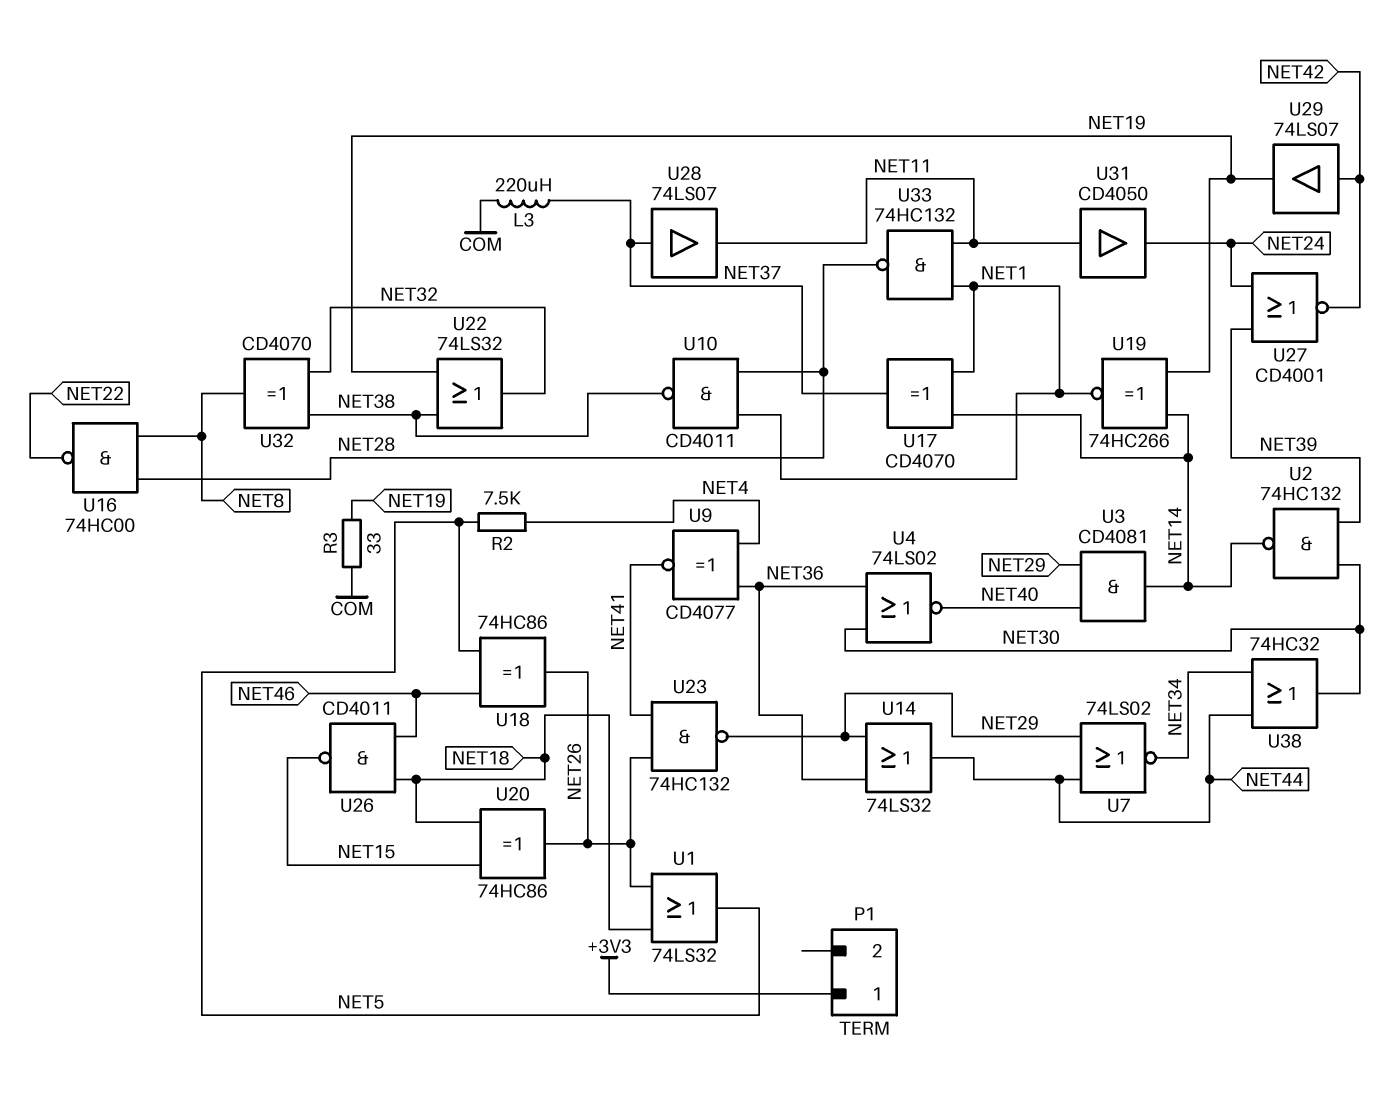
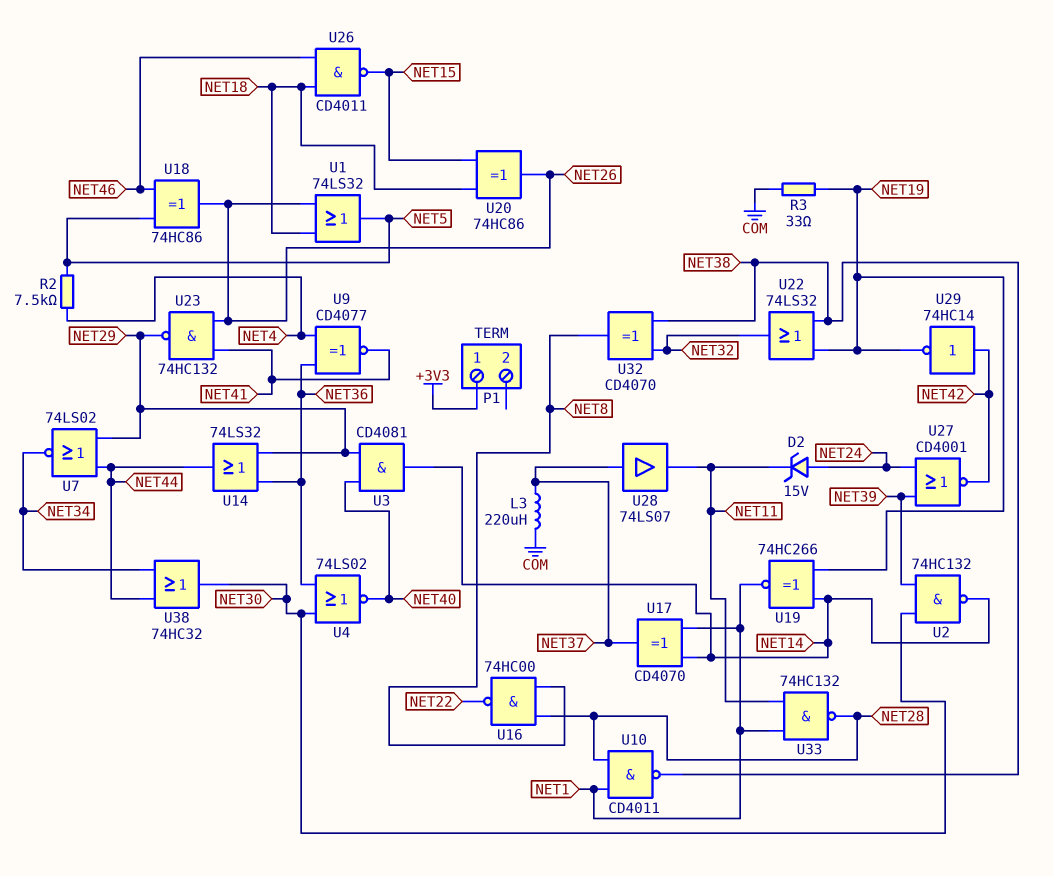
D2: none -> zener 15V (A NET24, K NET11)
U29: buffer 74LS07 (in NET42, out NET19) -> NOT 74HC14 (in NET42, out NET19)
U31: buffer CD4050 (in NET11, out NET24) -> none

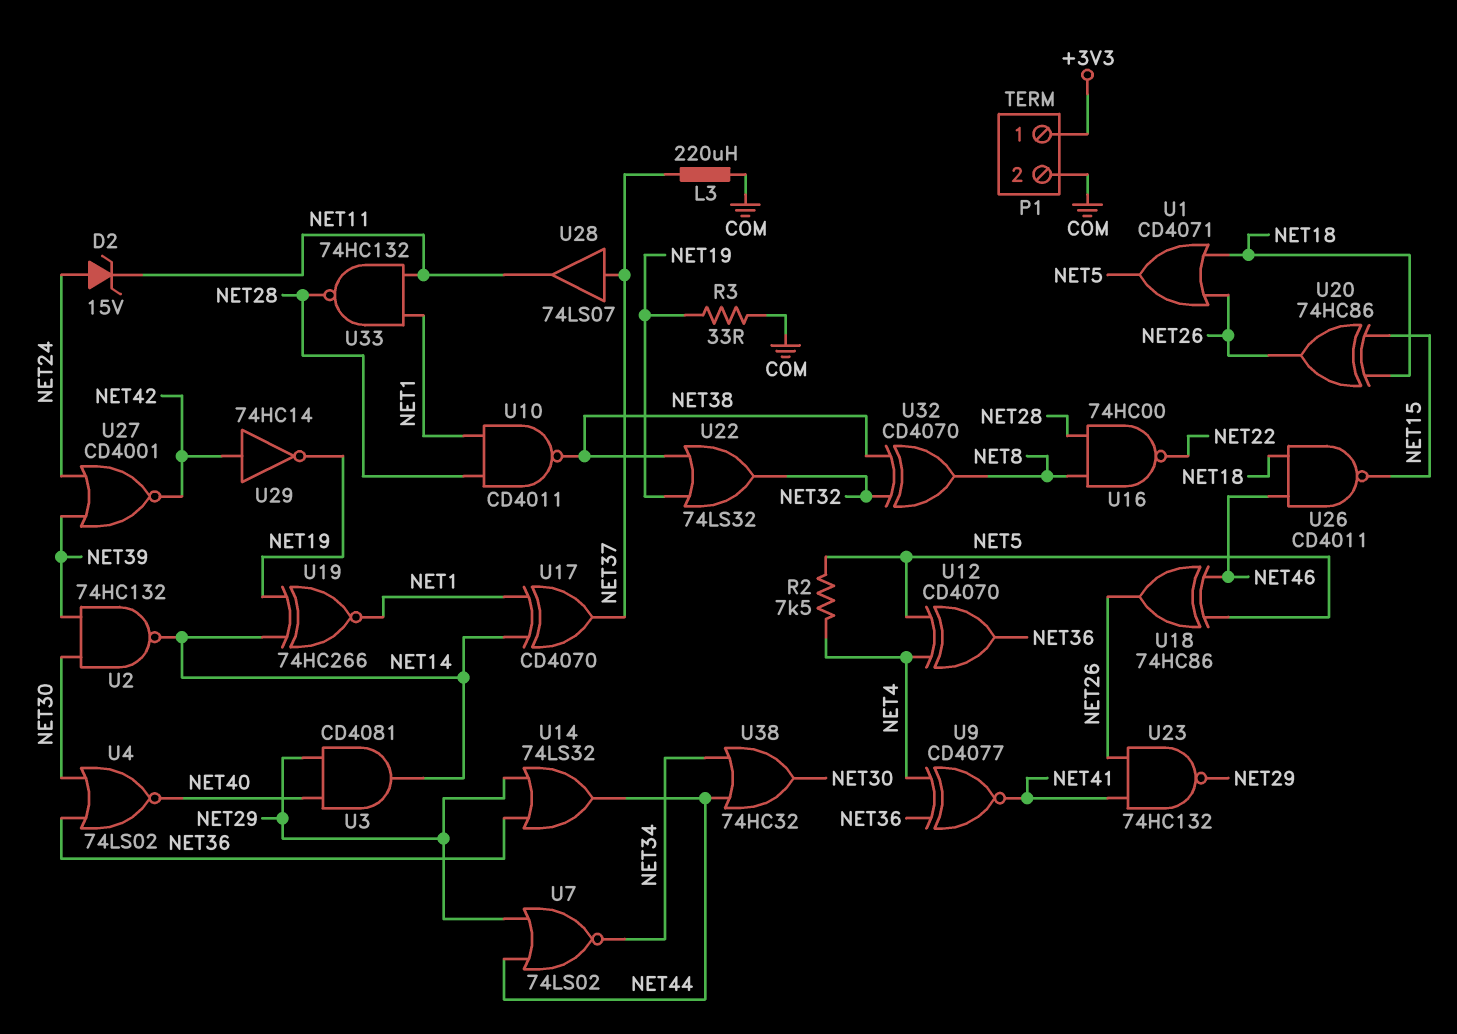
P1 pin 2: none -> COM
U1: OR 74LS32 (in NET18, in NET26, out NET5) -> OR CD4071 (in NET18, in NET26, out NET5)
U12: none -> XOR CD4070 (in NET4, in NET5, out NET36)

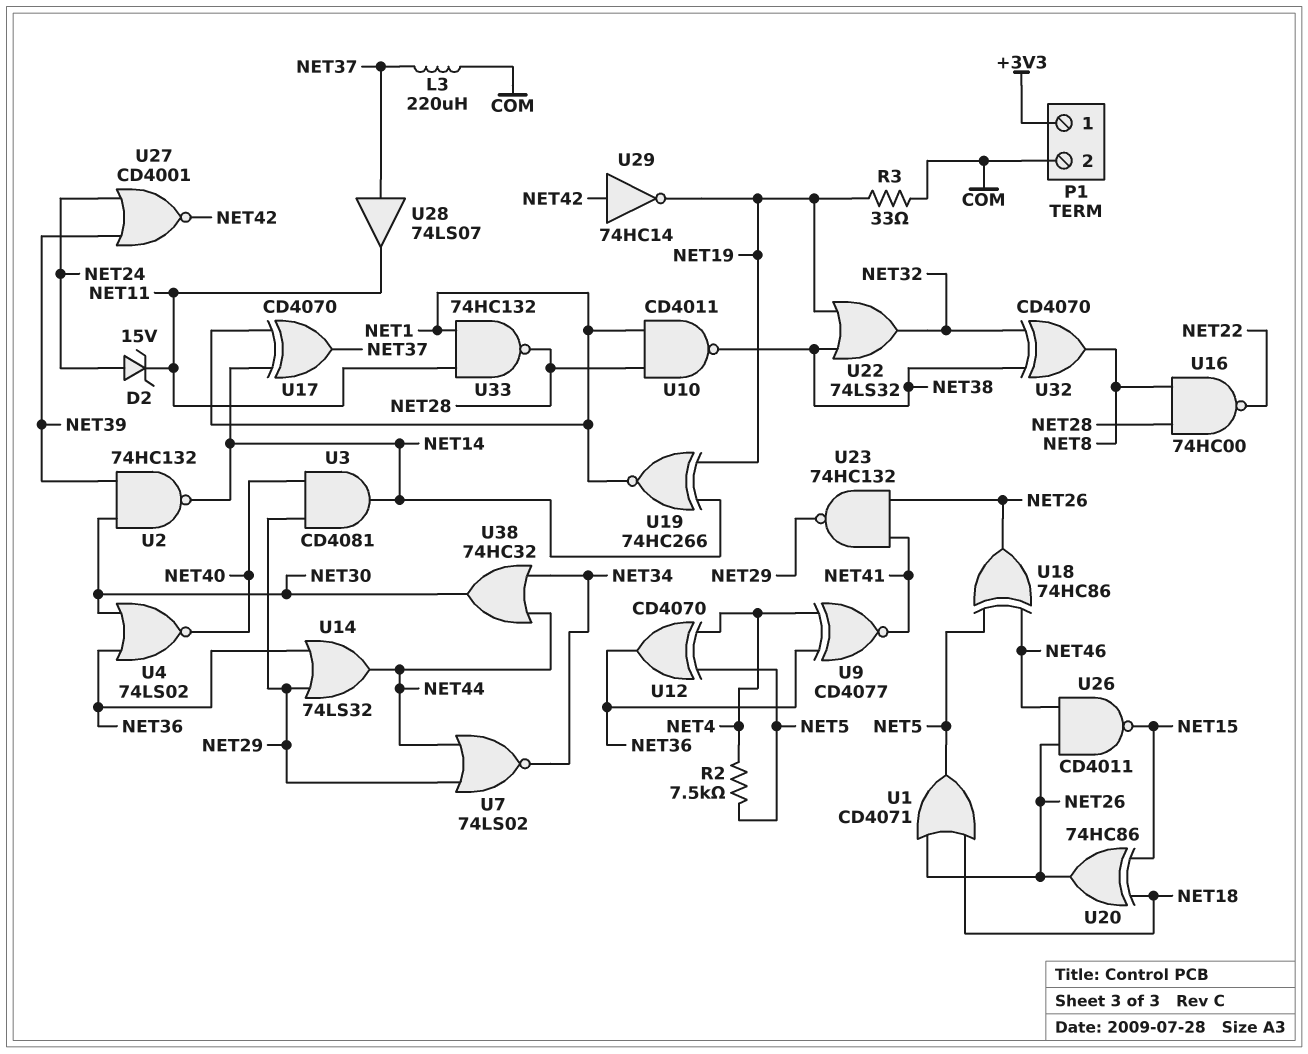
U26: NAND CD4011 (in NET18, in NET46, out NET15) -> NAND CD4011 (in NET26, in NET46, out NET15)

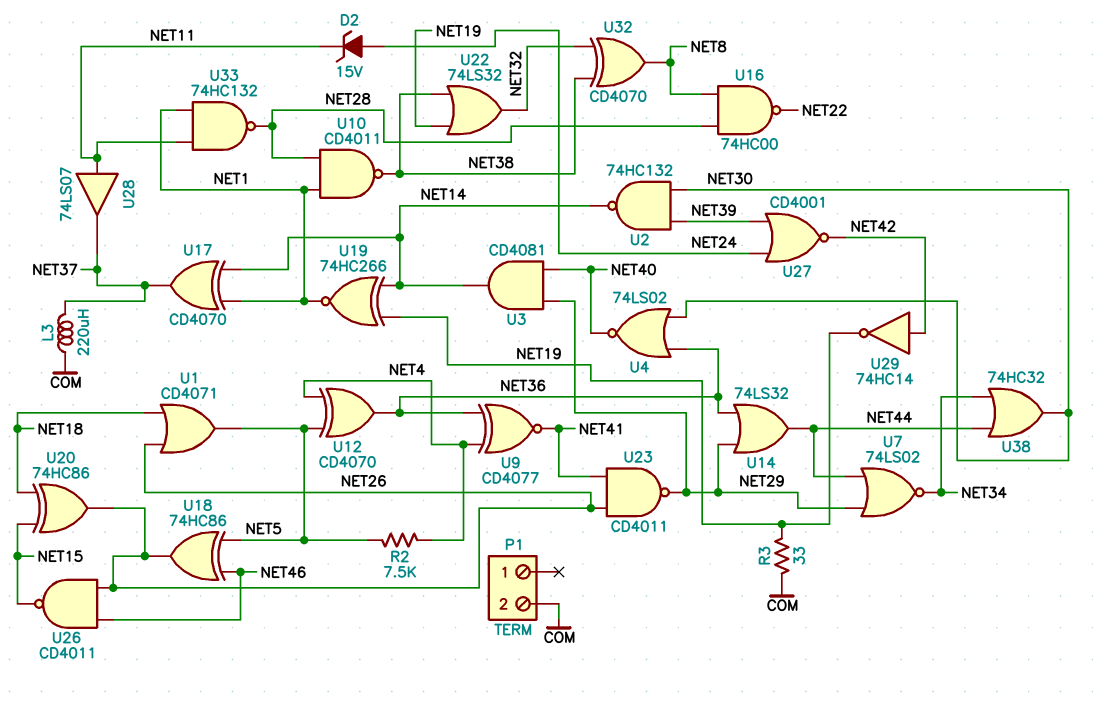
P1 pin 1: +3V3 -> none
U23: NAND 74HC132 (in NET26, in NET41, out NET29) -> NAND CD4011 (in NET26, in NET41, out NET29)
U28: buffer 74LS07 (in NET37, out NET11) -> buffer 74LS07 (in NET11, out NET37)

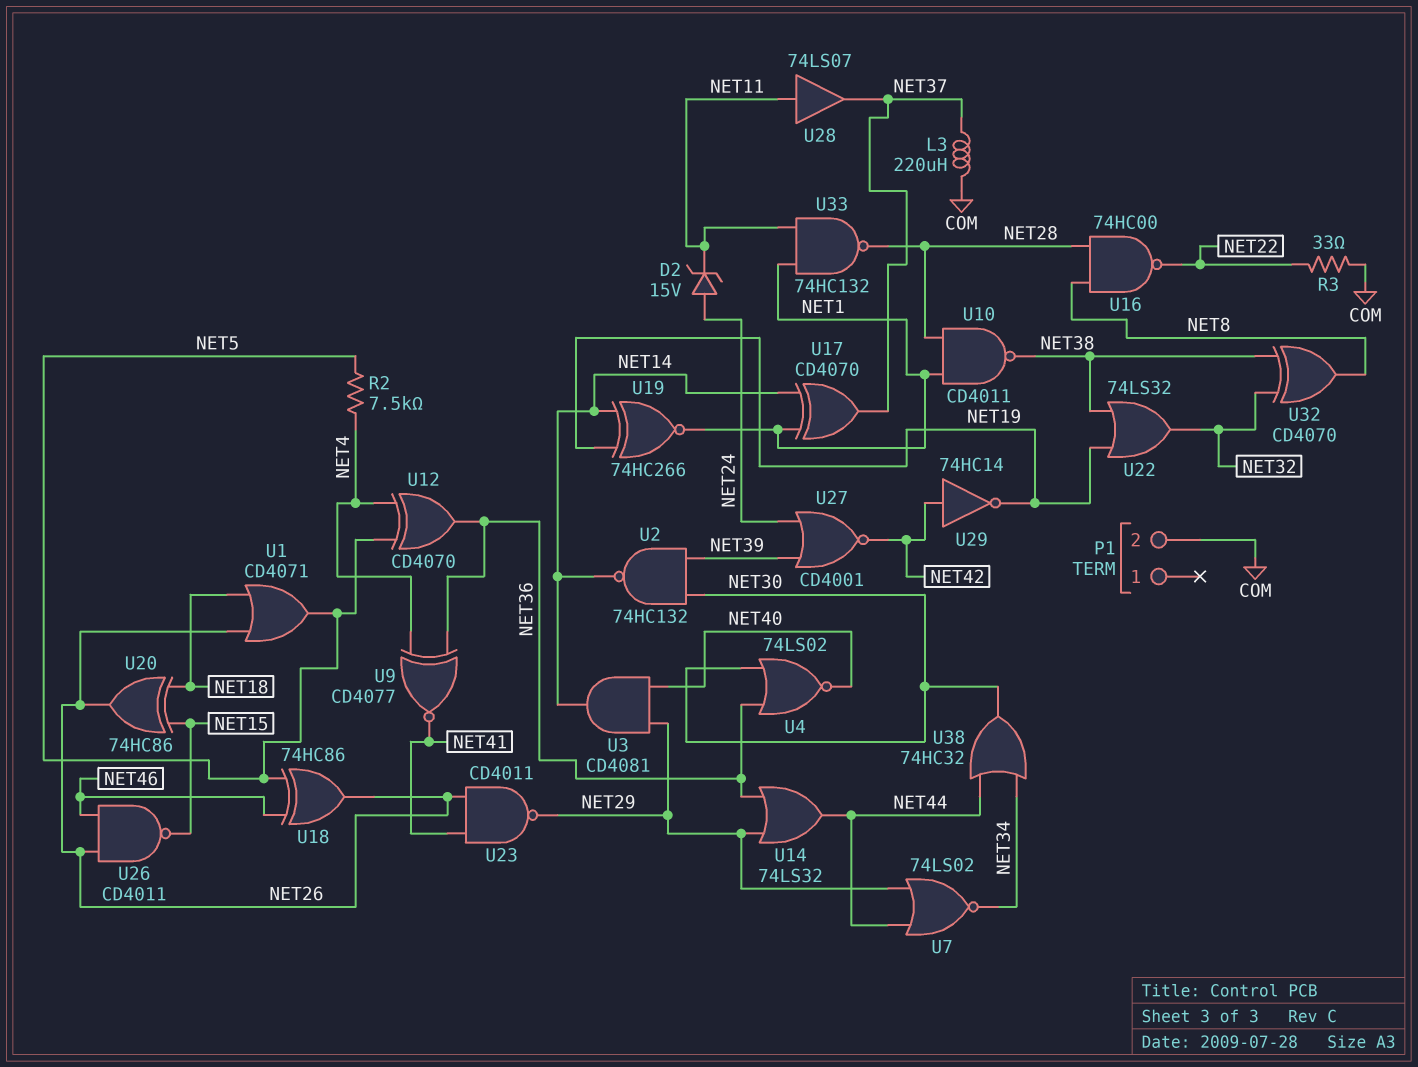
R3: 33 (COM, NET19) -> 33 (COM, NET22)

